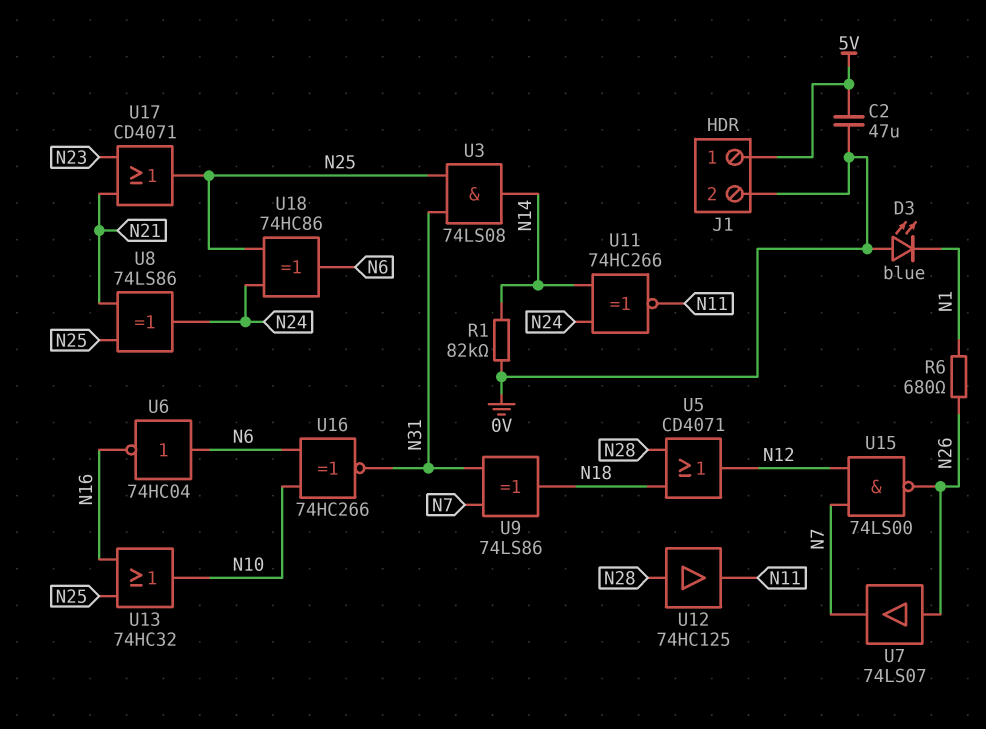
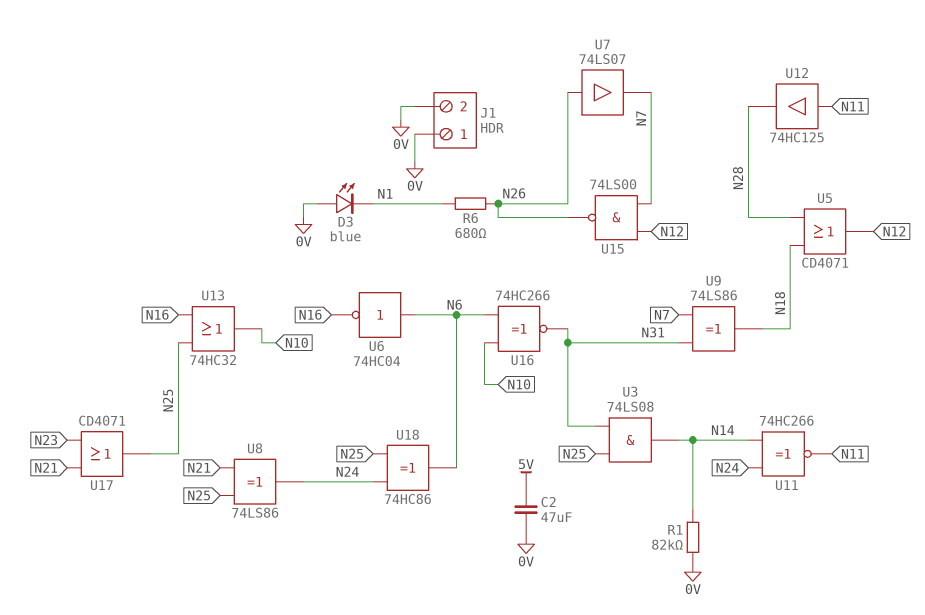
J1 pin 1: 5V -> 0V
U12: buffer 74HC125 (in N28, out N11) -> buffer 74HC125 (in N11, out N28)

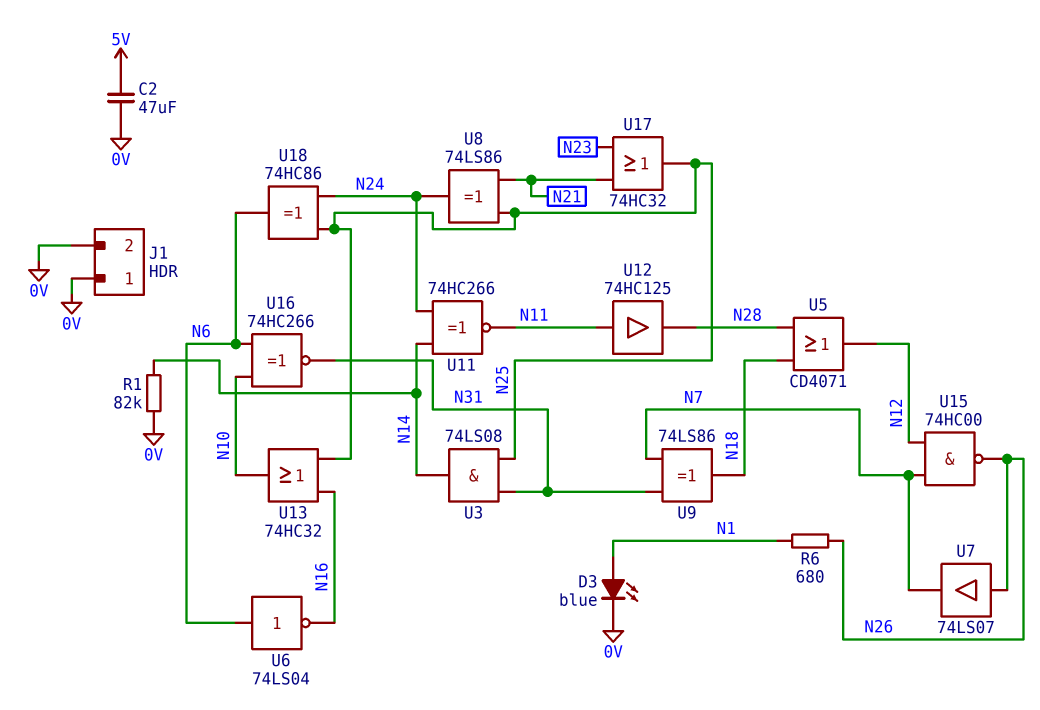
D3: LED blue (A 0V, K N1) -> LED blue (A N1, K 0V)
U6: NOT 74HC04 (in N6, out N16) -> NOT 74LS04 (in N6, out N16)
U15: NAND 74LS00 (in N7, in N12, out N26) -> NAND 74HC00 (in N7, in N12, out N26)
U17: OR CD4071 (in N21, in N23, out N25) -> OR 74HC32 (in N21, in N23, out N25)

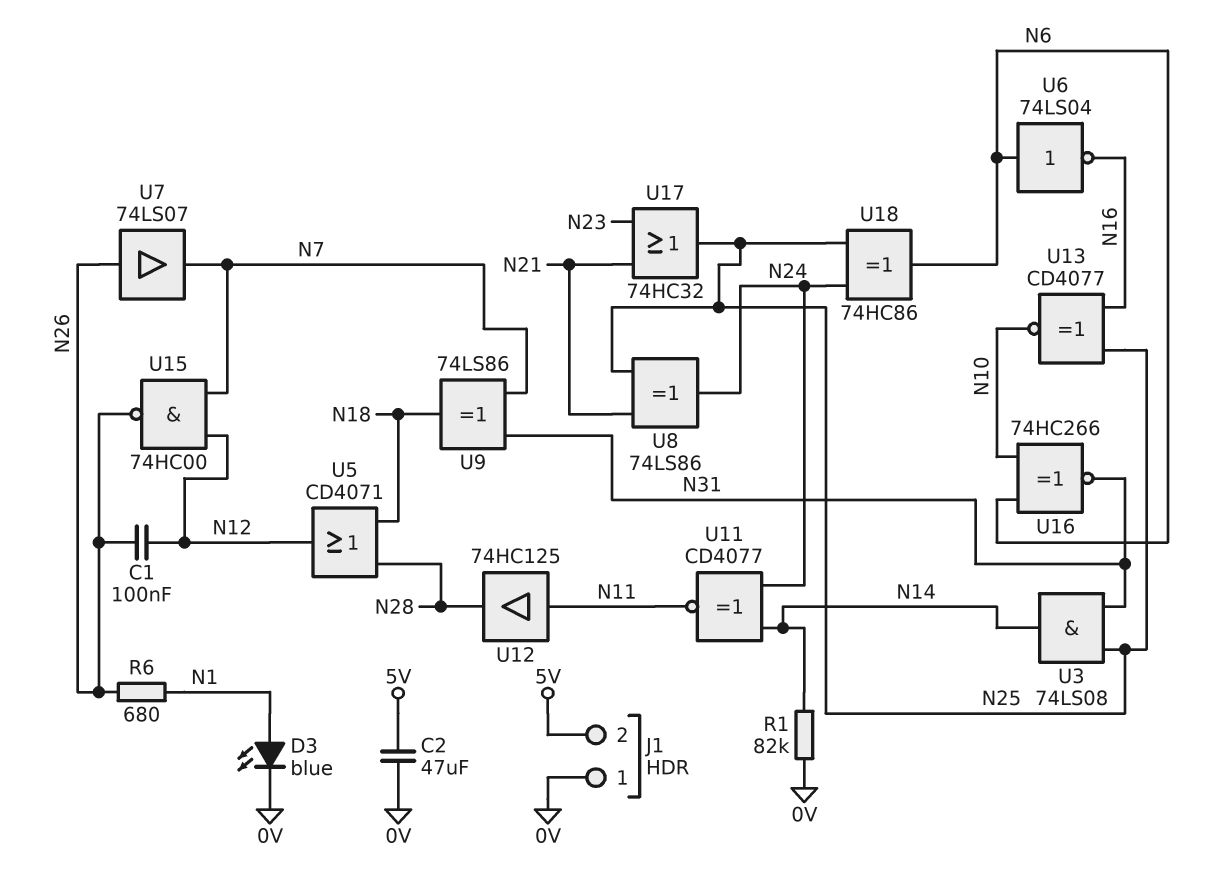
C1: none -> 100nF (N12, N26)
J1 pin 2: 0V -> 5V
U11: XNOR 74HC266 (in N14, in N24, out N11) -> XNOR CD4077 (in N14, in N24, out N11)
U13: OR 74HC32 (in N16, in N25, out N10) -> XNOR CD4077 (in N16, in N25, out N10)

